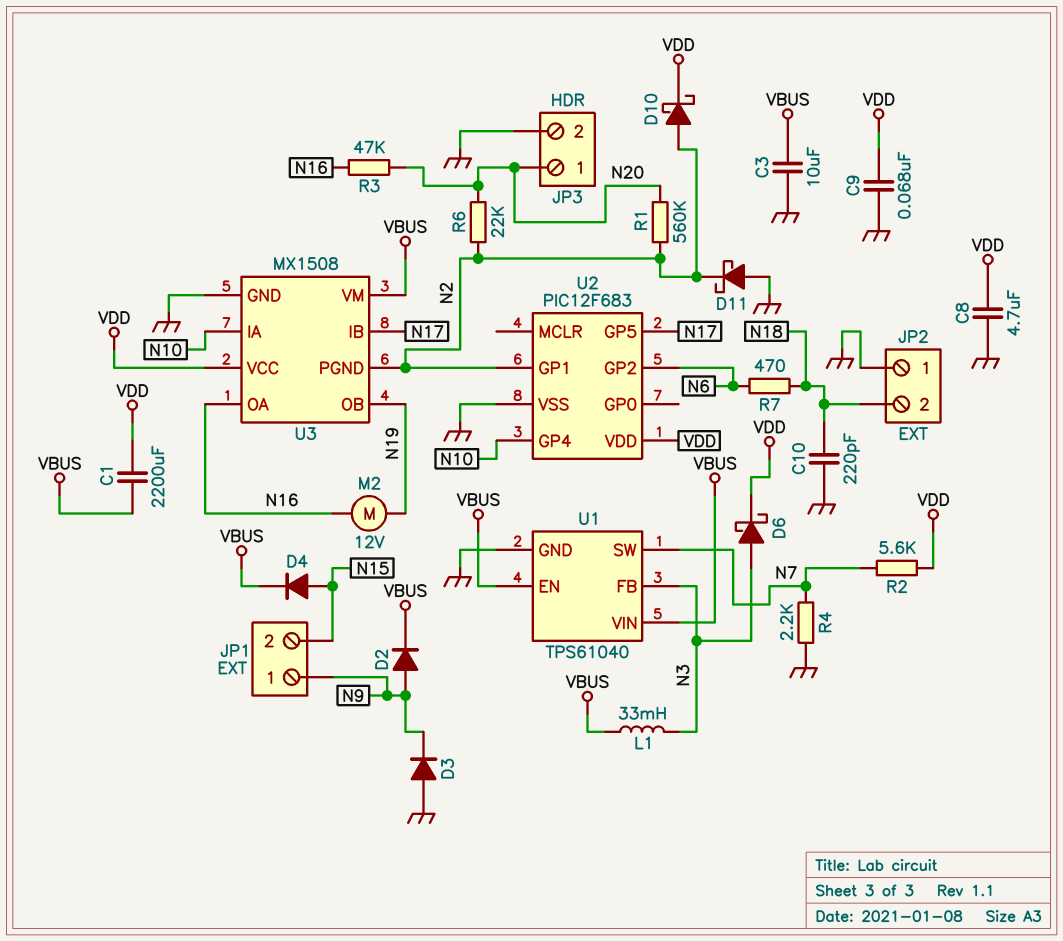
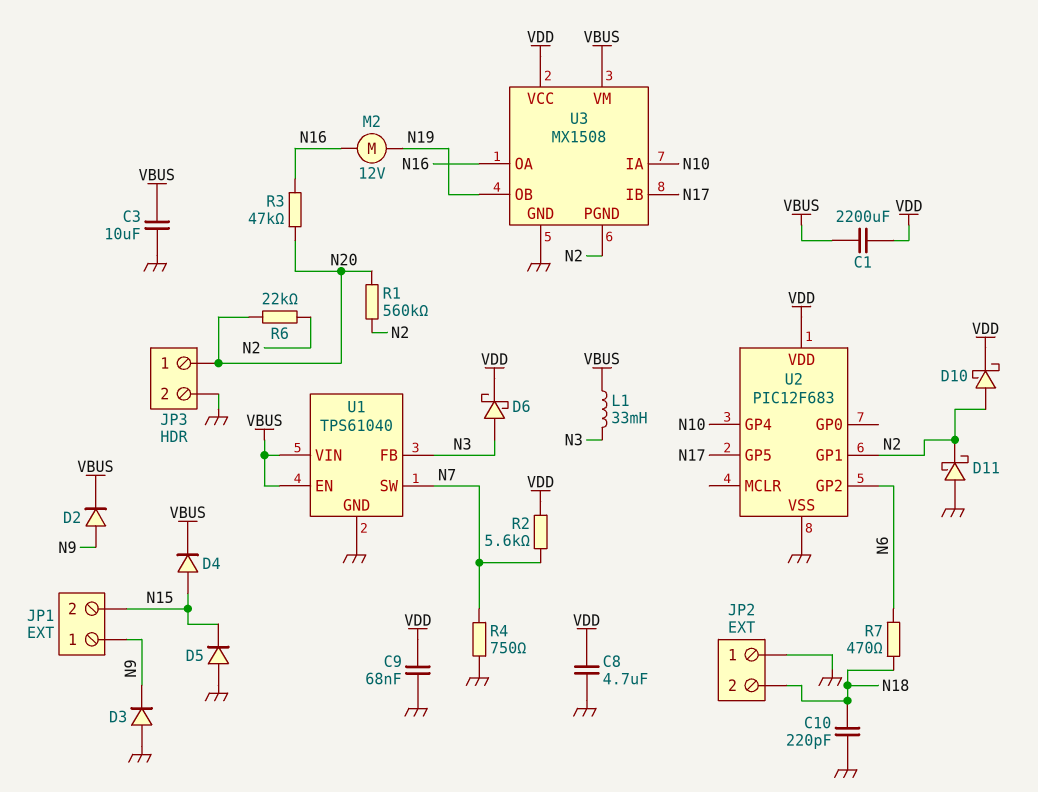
D5: none -> diode (A GND, K N15)
R4: 2.2k (GND, N7) -> 750 (GND, N7)

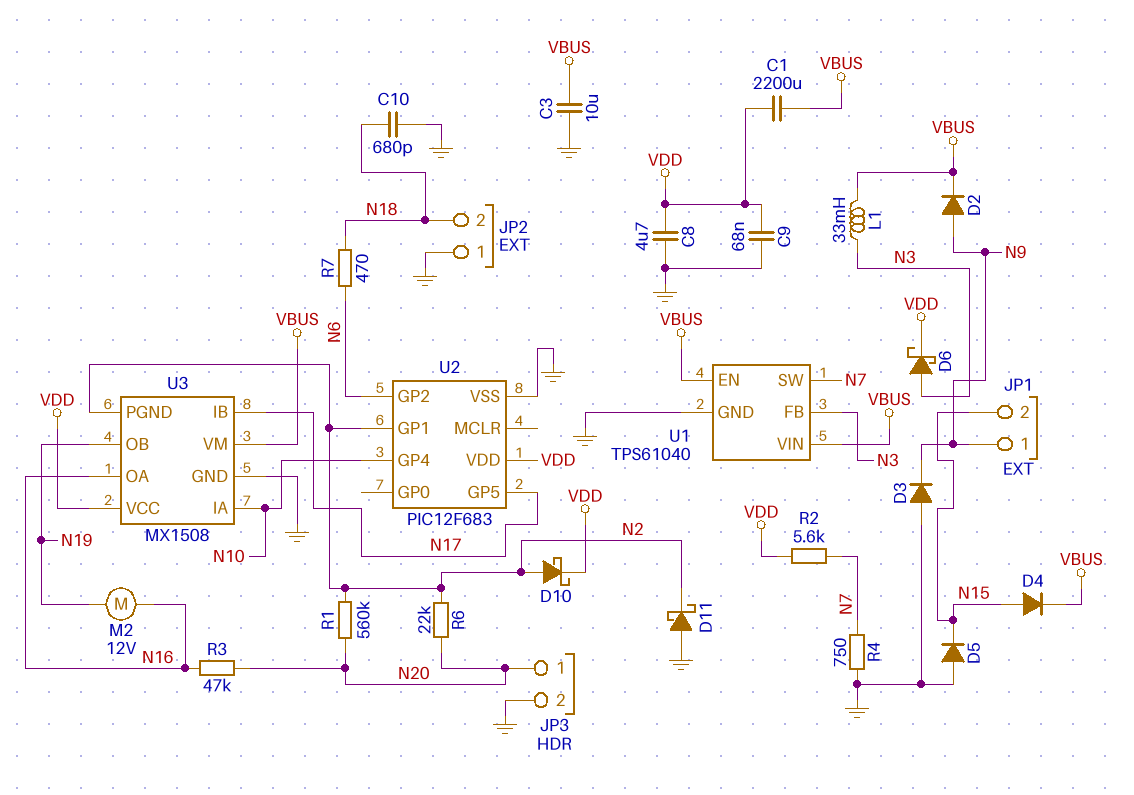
C10: 220pF (GND, N18) -> 680pF (GND, N18)

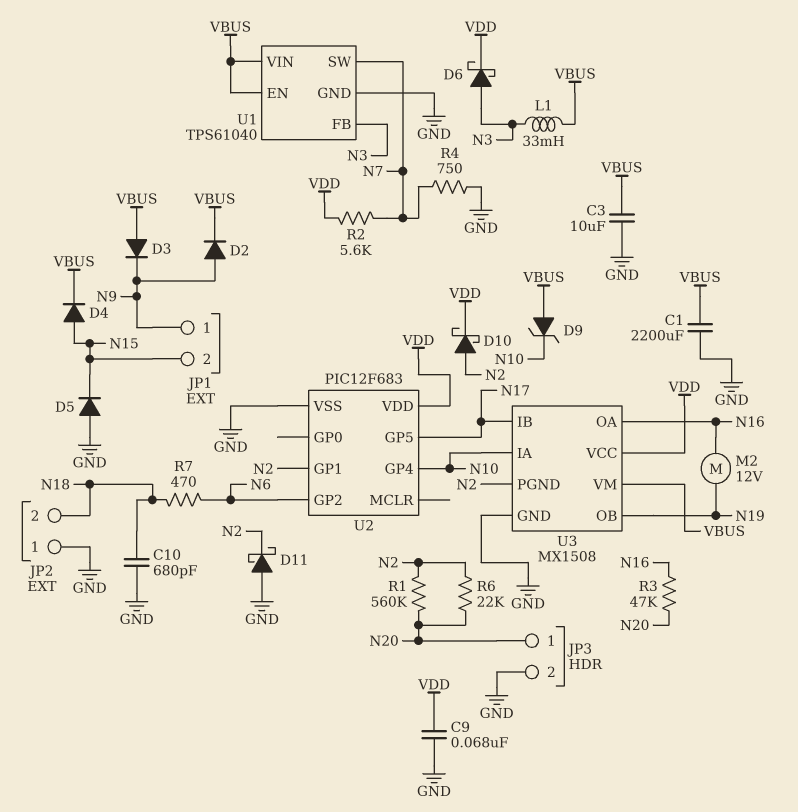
C1: 2200uF (VBUS, VDD) -> 2200uF (GND, VBUS)
C8: 4.7uF (GND, VDD) -> none
D3: diode (A GND, K N9) -> diode (A VBUS, K N9)
D9: none -> zener (A VBUS, K N10)

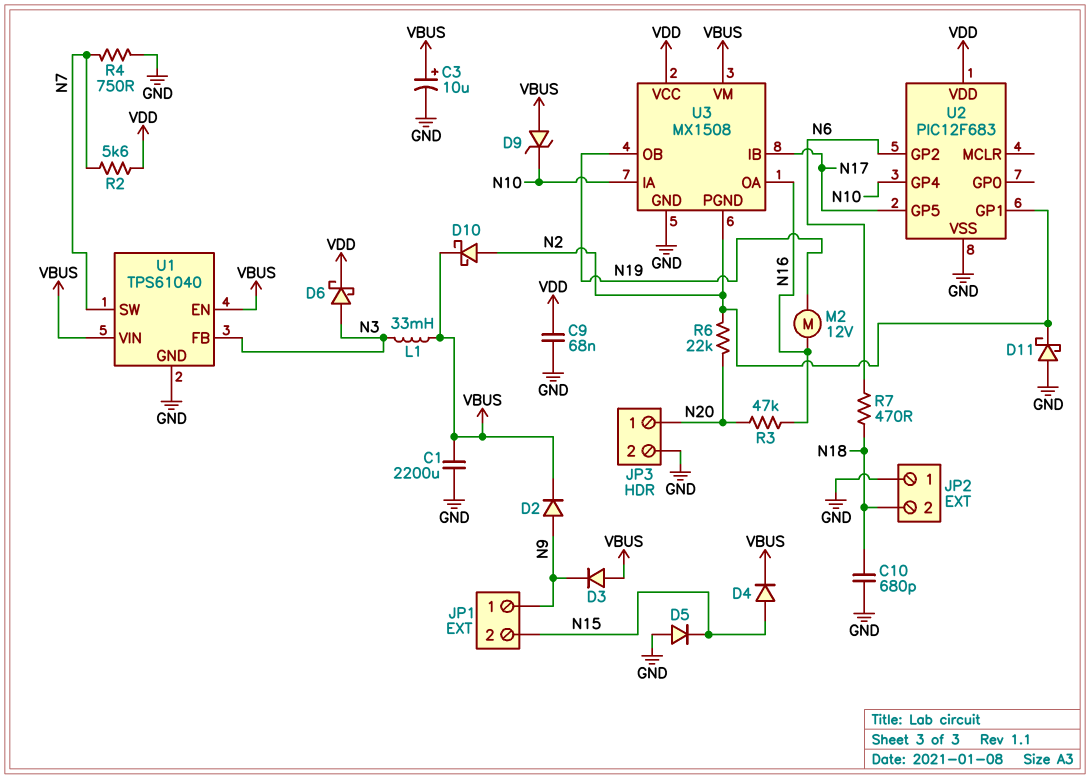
C3: 10uF (GND, VBUS) -> 10uF (plus VBUS, minus GND)
D10: schottky (A N2, K VDD) -> schottky (A N2, K VBUS)
R1: 560k (N2, N20) -> none

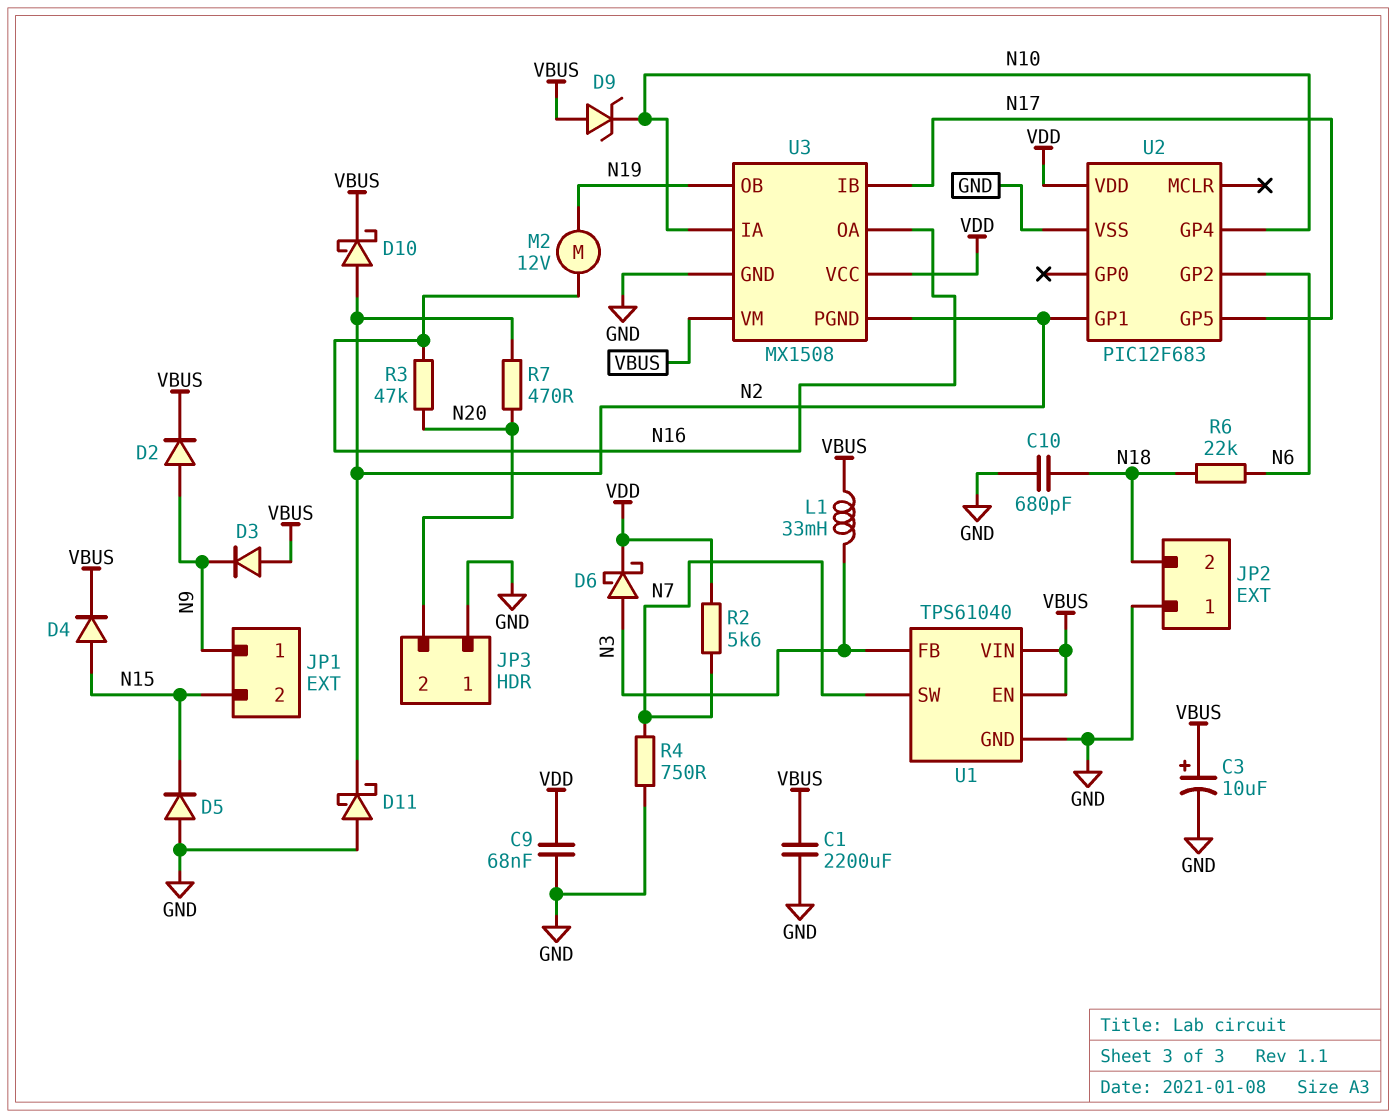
JP3 pin 1: N20 -> GND
JP3 pin 2: GND -> N20
R6: 22k (N2, N20) -> 22k (N6, N18)
R7: 470 (N6, N18) -> 470 (N2, N20)

